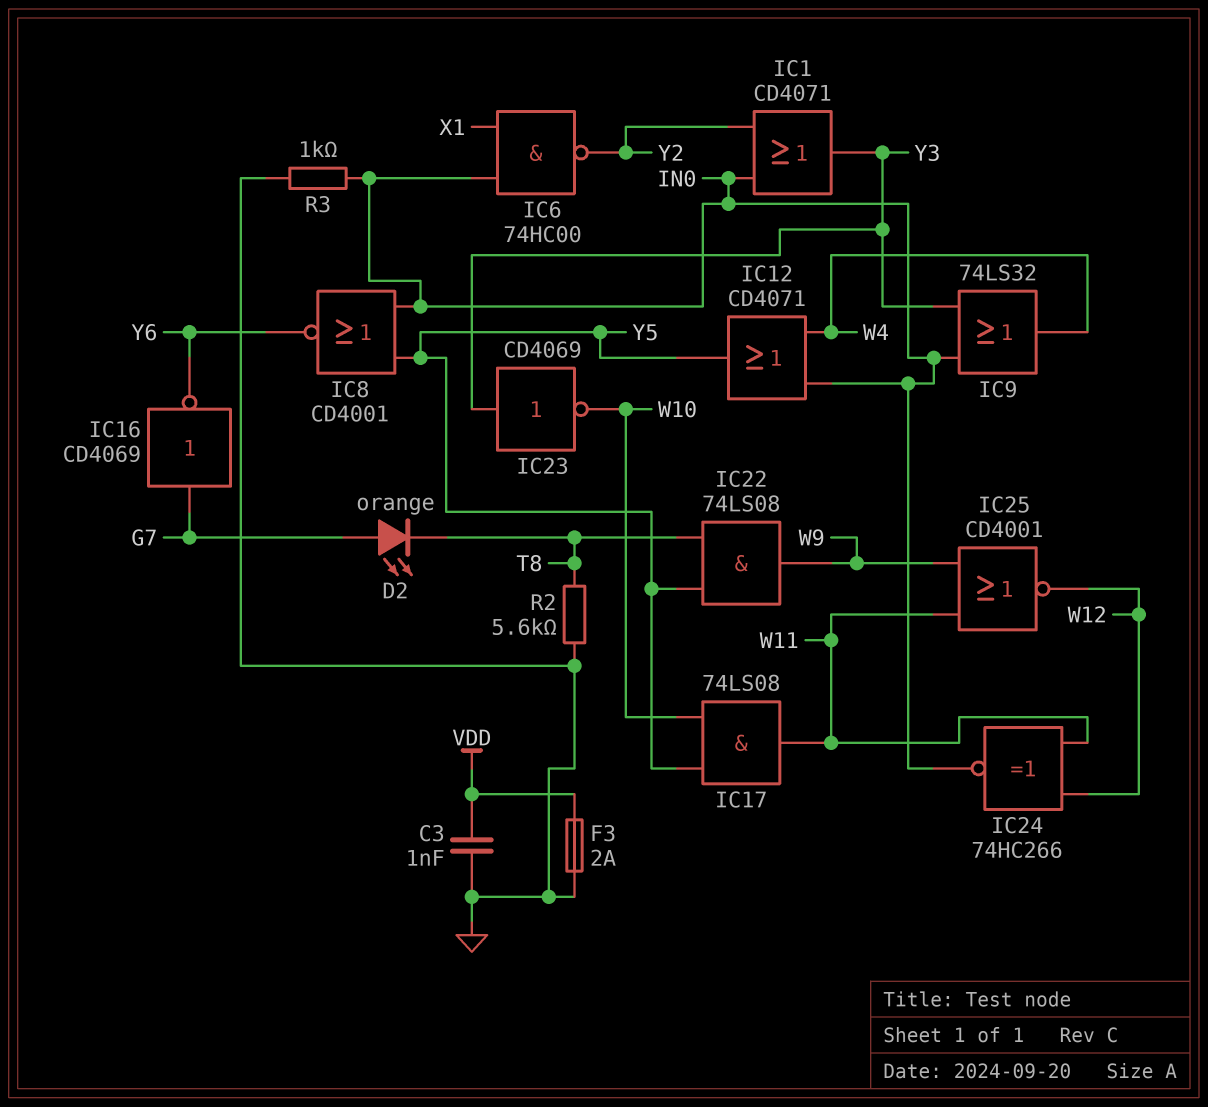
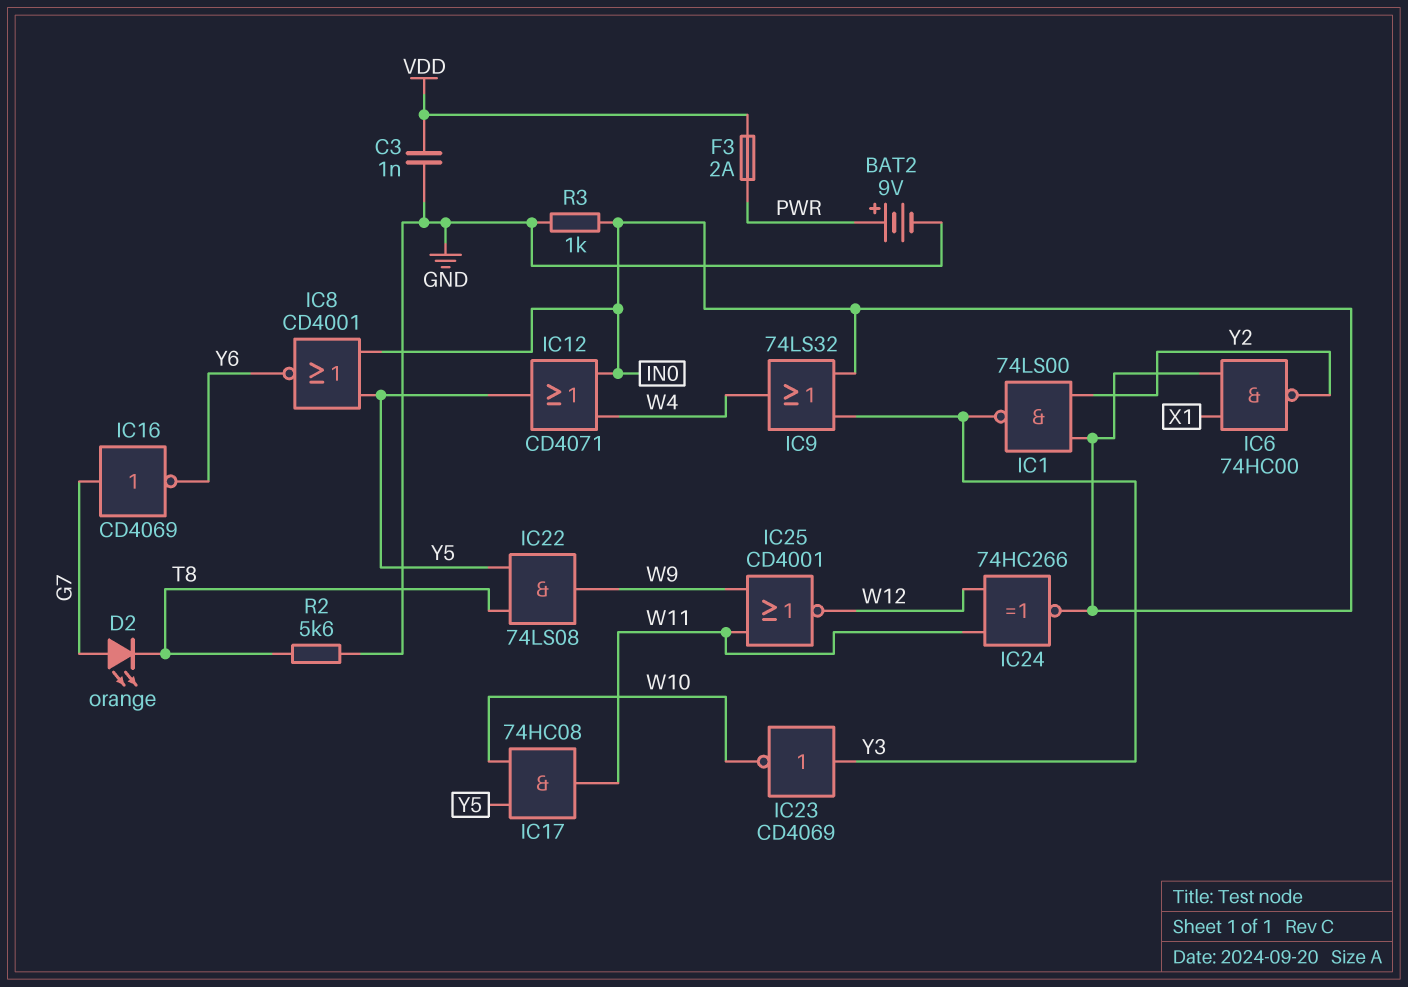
BAT2: none -> 9V (plus PWR, minus GND)
F3: 2A (GND, VDD) -> 2A (PWR, VDD)
IC1: OR CD4071 (in IN0, in Y2, out Y3) -> NAND 74LS00 (in IN0, in Y2, out Y3)
IC17: AND 74LS08 (in W10, in Y5, out W11) -> AND 74HC08 (in W10, in Y5, out W11)

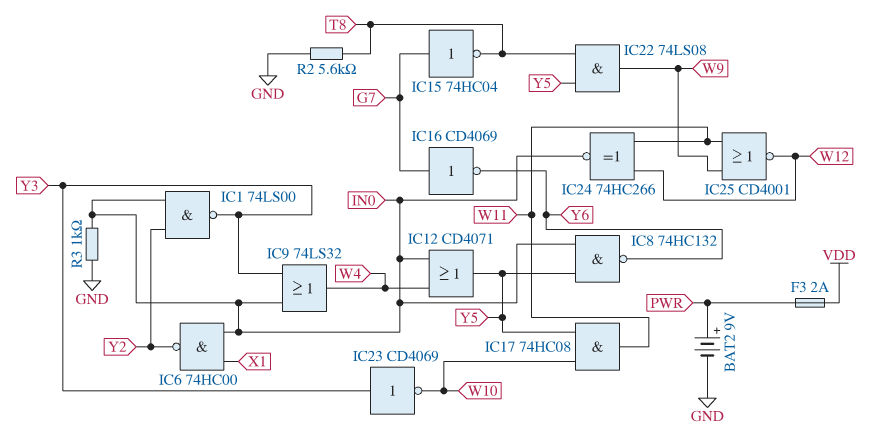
C3: 1nF (GND, VDD) -> none
D2: LED orange (A G7, K T8) -> none
IC8: NOR CD4001 (in IN0, in Y5, out Y6) -> NAND 74HC132 (in IN0, in Y5, out Y6)
IC15: none -> NOT 74HC04 (in G7, out T8)

